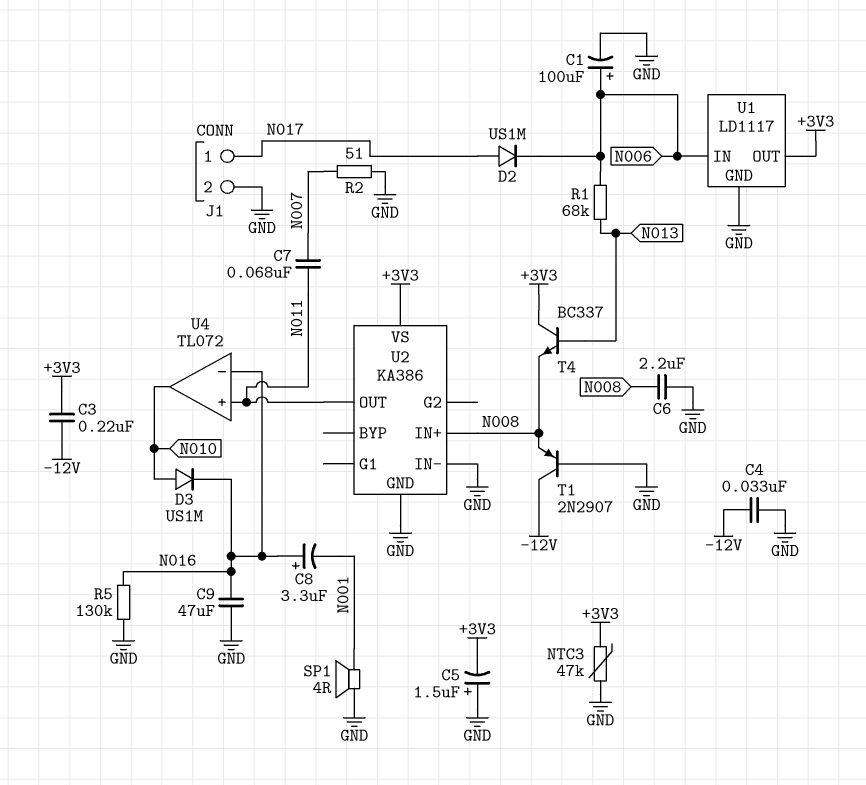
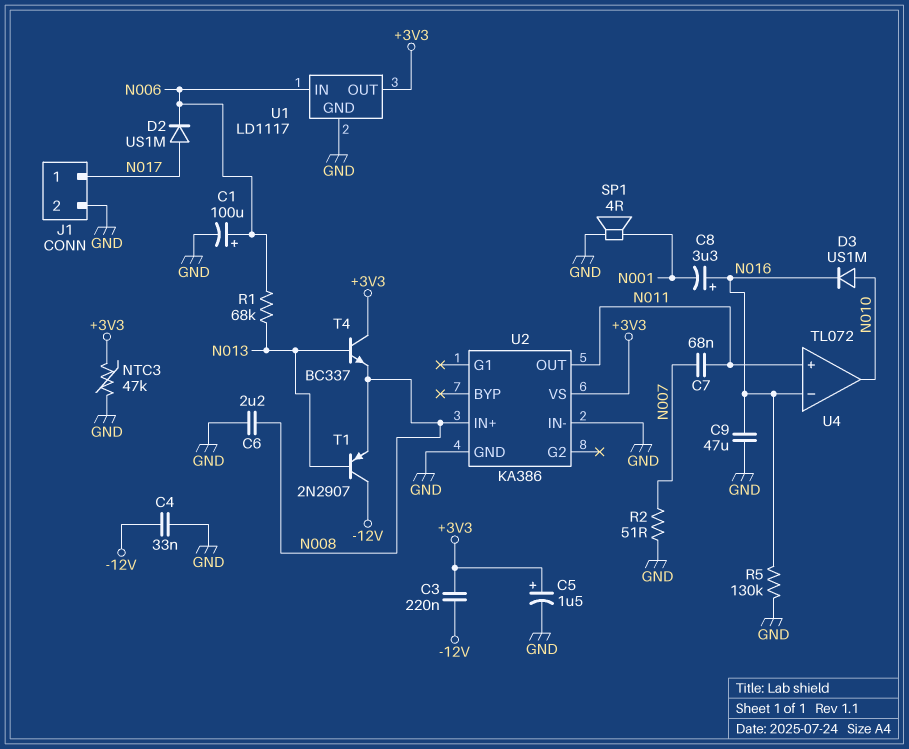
C5: 1.5uF (plus GND, minus +3V3) -> 1.5uF (plus +3V3, minus GND)
T1: PNP 2N2907 (B GND, C -12V, E N008) -> PNP 2N2907 (B N013, C -12V, E N008)

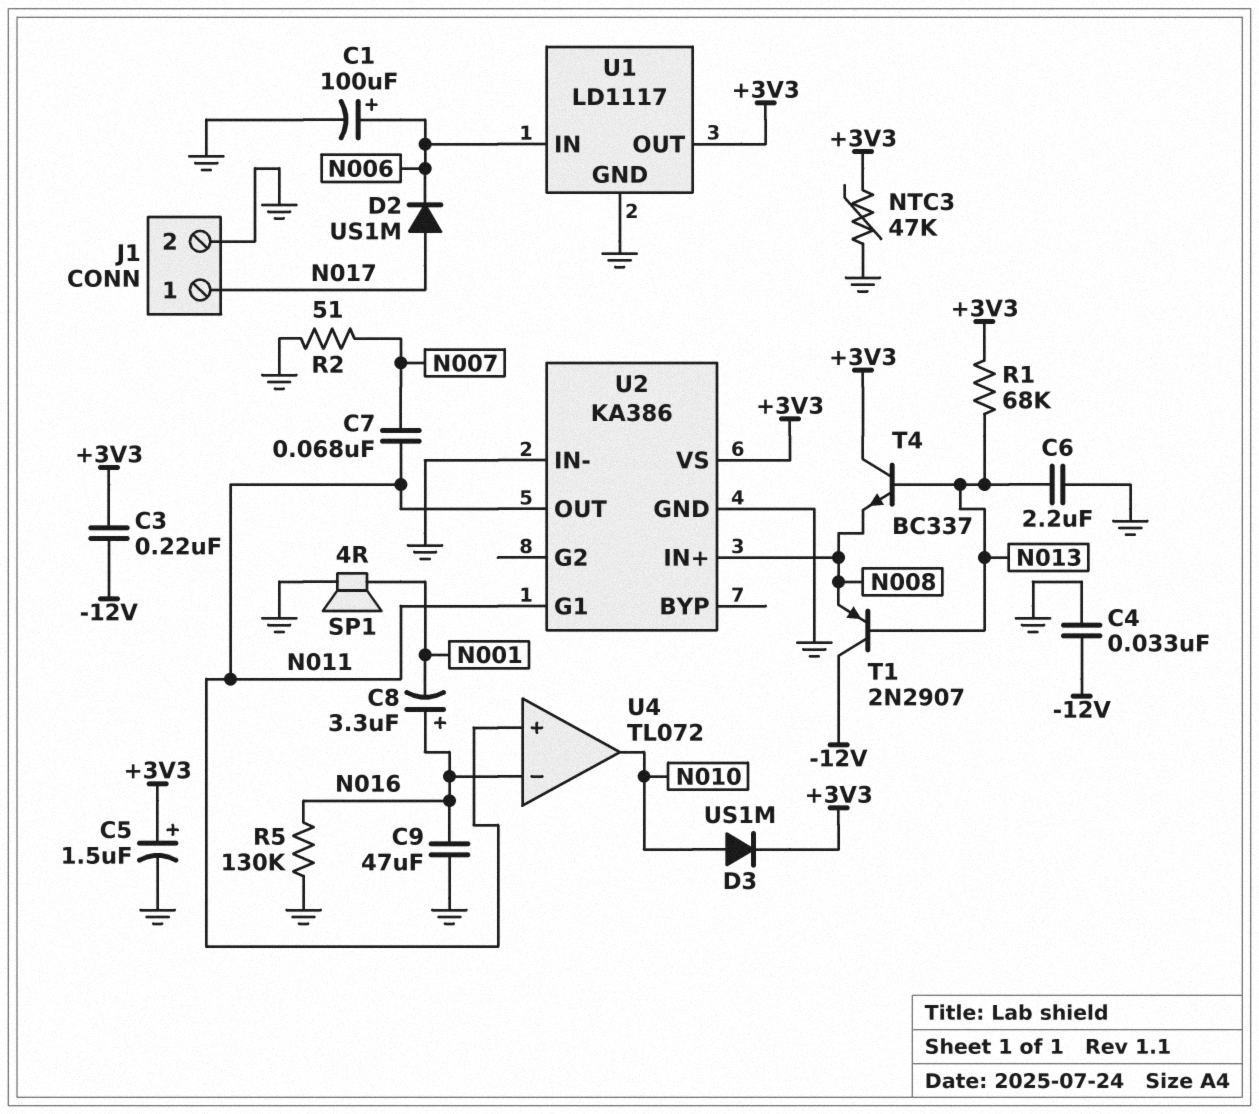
C6: 2.2uF (GND, N008) -> 2.2uF (GND, N013)
D3: diode US1M (A N010, K N016) -> diode US1M (A N010, K +3V3)
R1: 68k (N006, N013) -> 68k (+3V3, N013)
U2 pin G1: none -> N011

